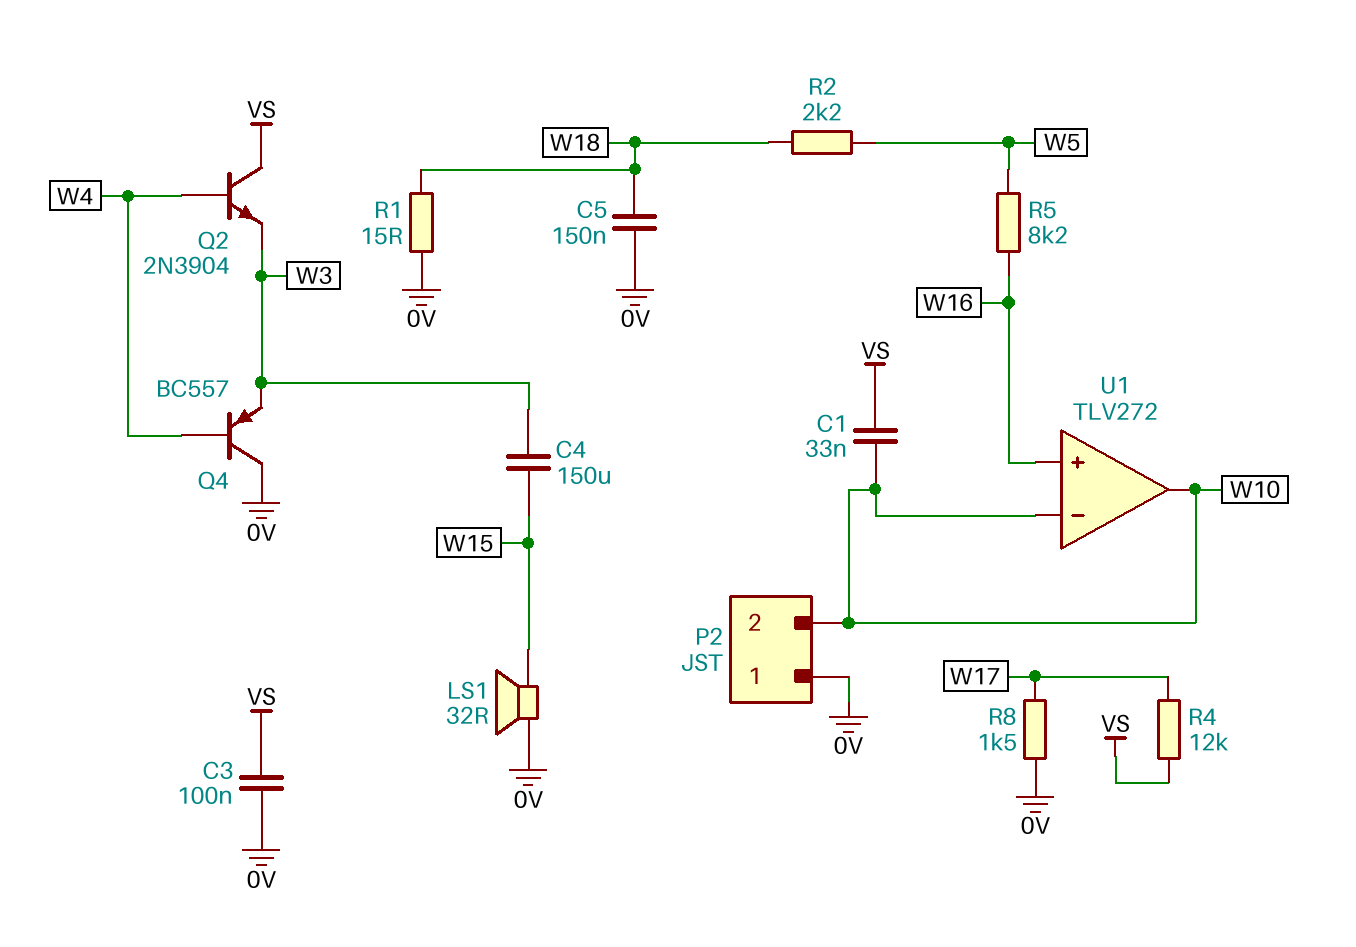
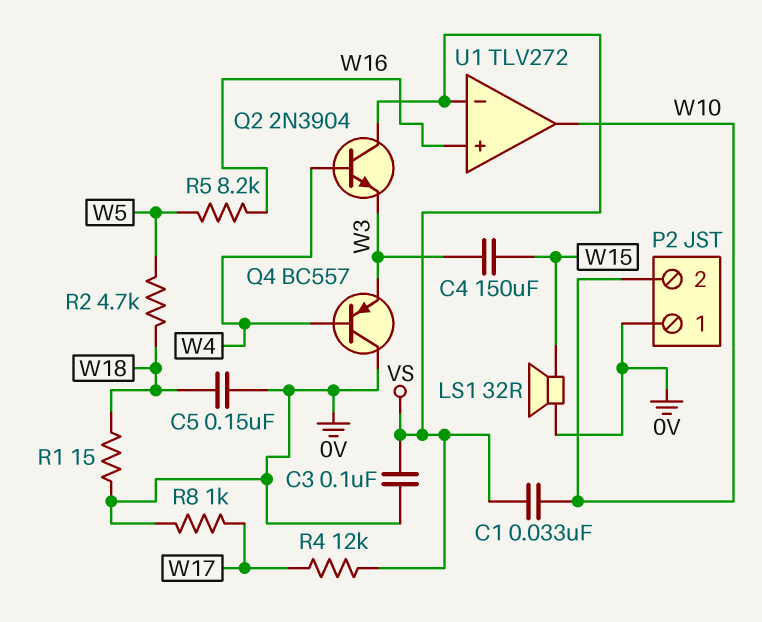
R2: 2.2k (W5, W18) -> 4.7k (W5, W18)
R8: 1.5k (0V, W17) -> 1k (0V, W17)
U1 pin in-: W10 -> VS

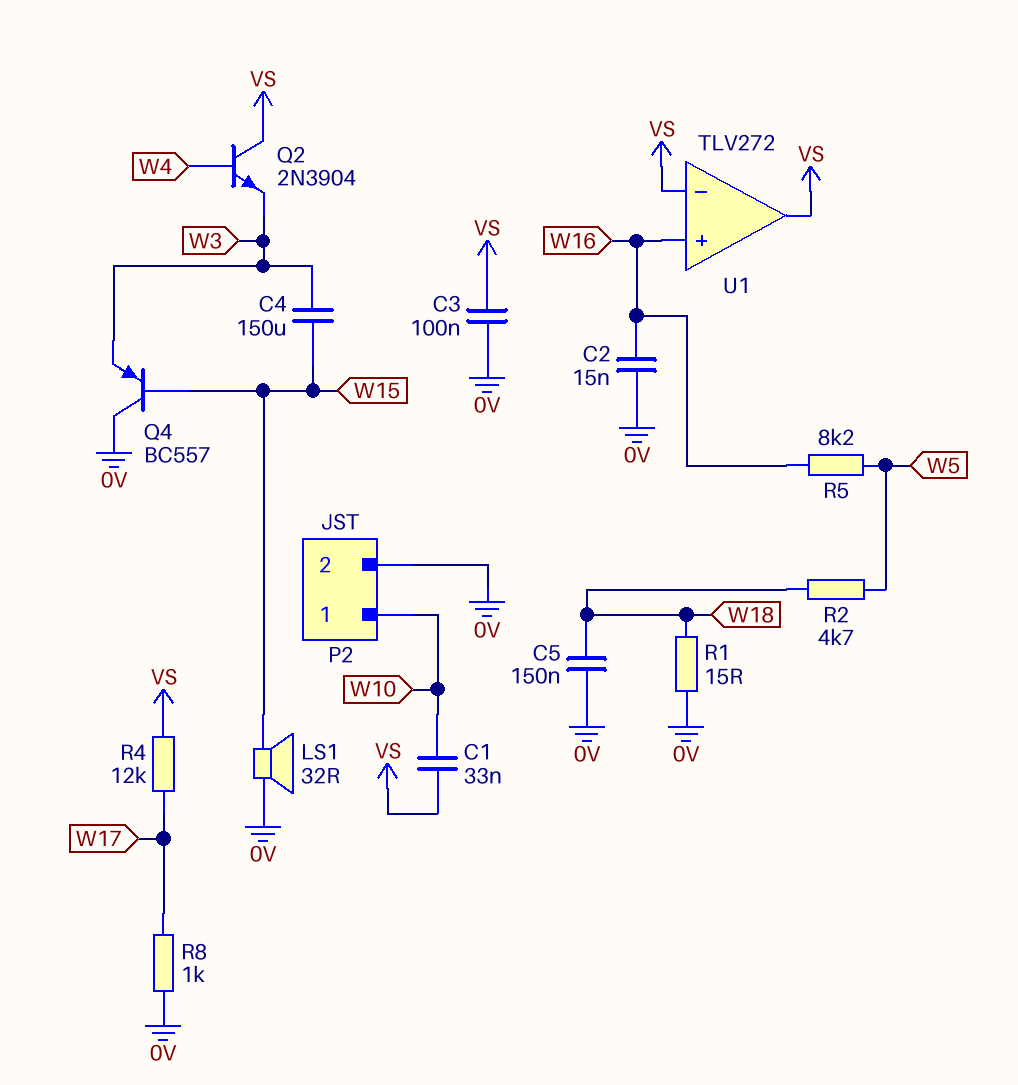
C2: none -> 15nF (0V, W16)
P2 pin 1: 0V -> W10
P2 pin 2: W10 -> 0V
Q4: PNP BC557 (B W4, C 0V, E W3) -> PNP BC557 (B W15, C 0V, E W3)
U1 pin out: W10 -> VS

